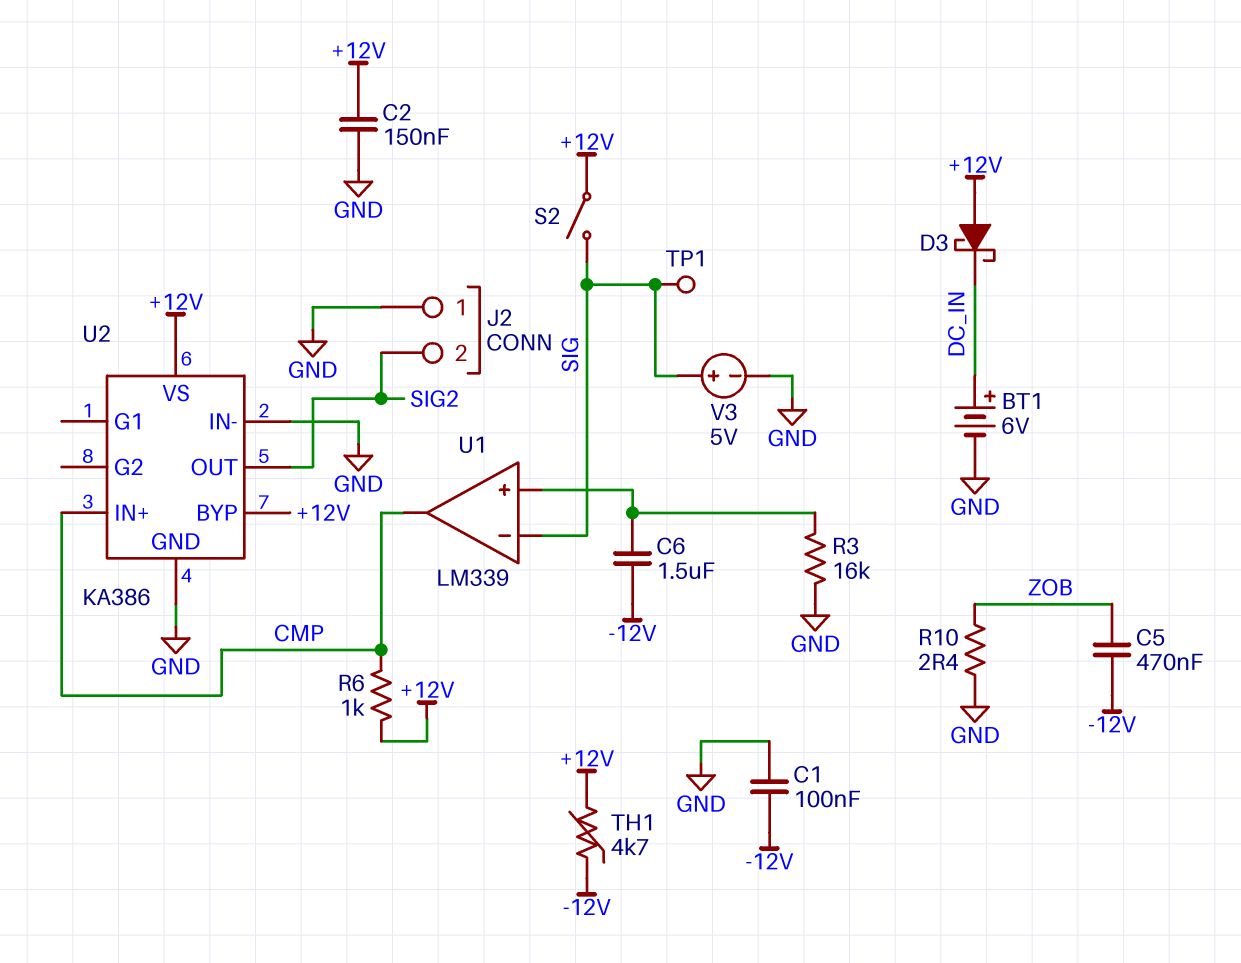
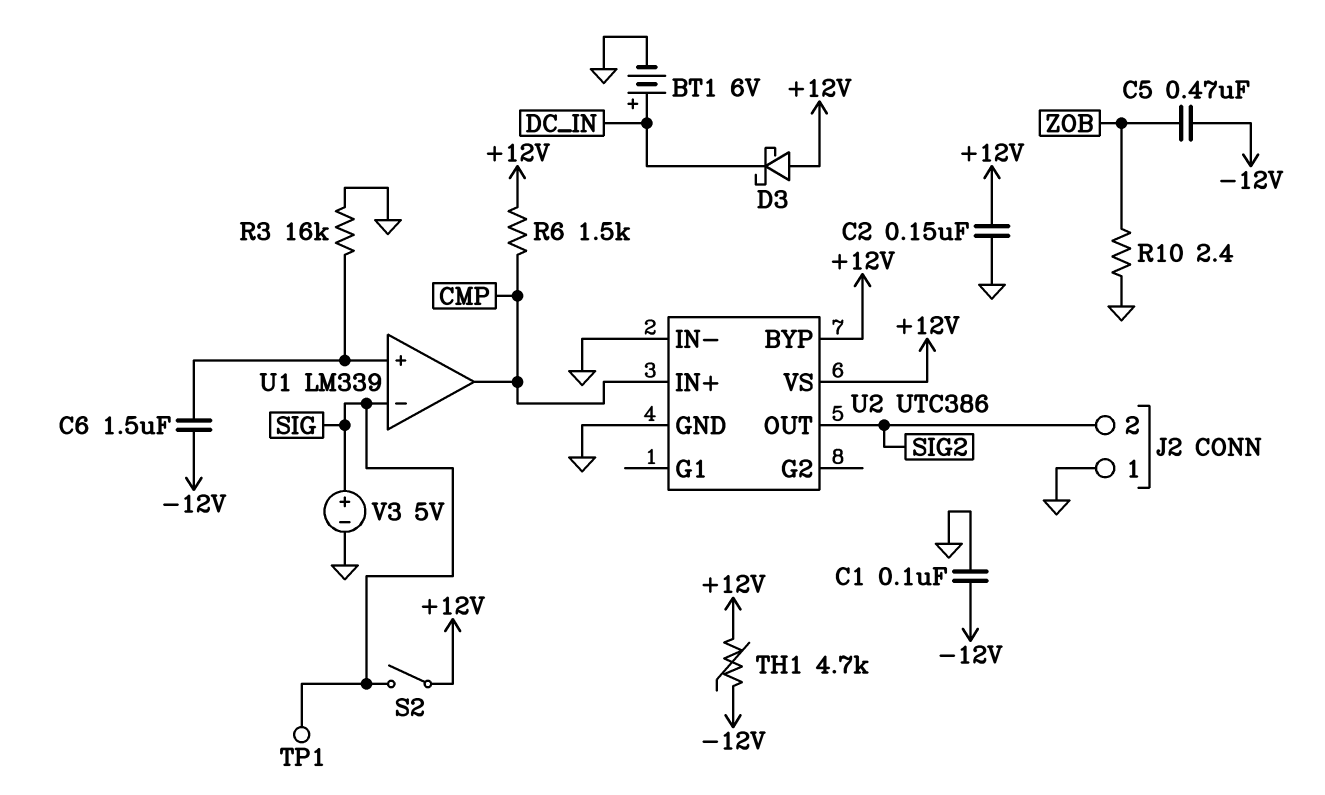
R6: 1k (+12V, CMP) -> 1.5k (+12V, CMP)
U2: KA386 -> UTC386

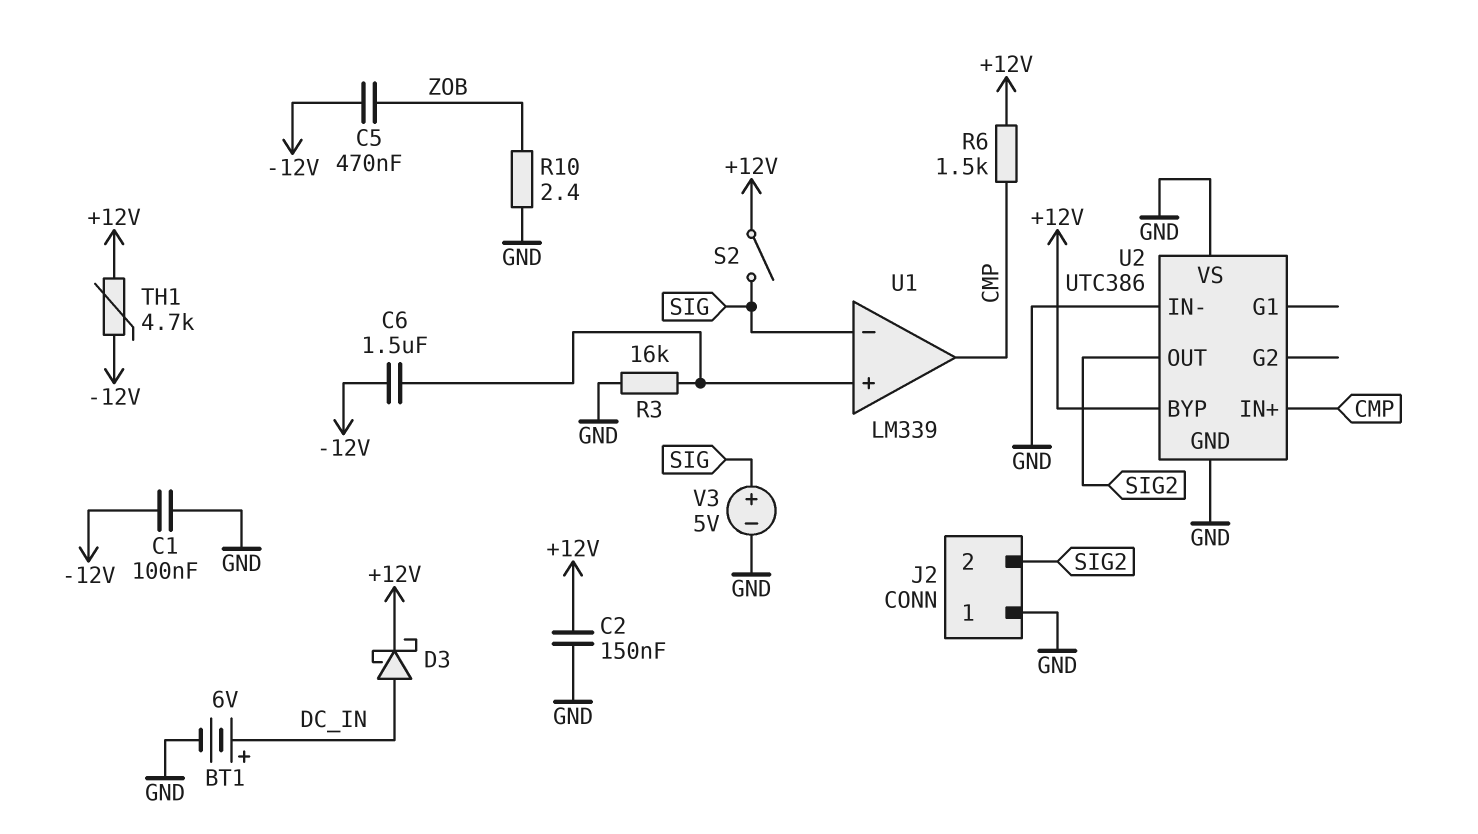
D3: schottky (A +12V, K DC_IN) -> schottky (A DC_IN, K +12V)
TP1: test point (SIG) -> none
U2 pin VS: +12V -> GND

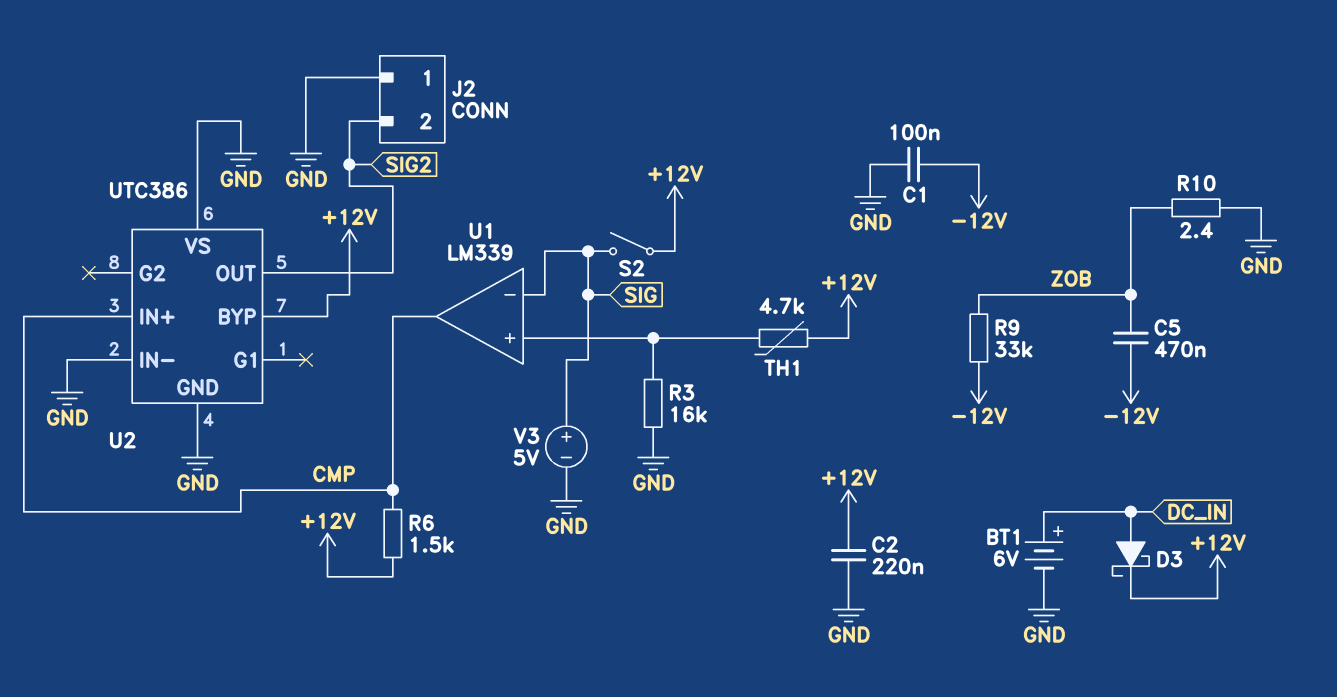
C2: 150nF (+12V, GND) -> 220nF (+12V, GND)
C6: 1.5uF (-12V, U1/in+) -> none
R9: none -> 33k (-12V, ZOB)
TH1: 4.7k (+12V, -12V) -> 4.7k (+12V, U1/in+)

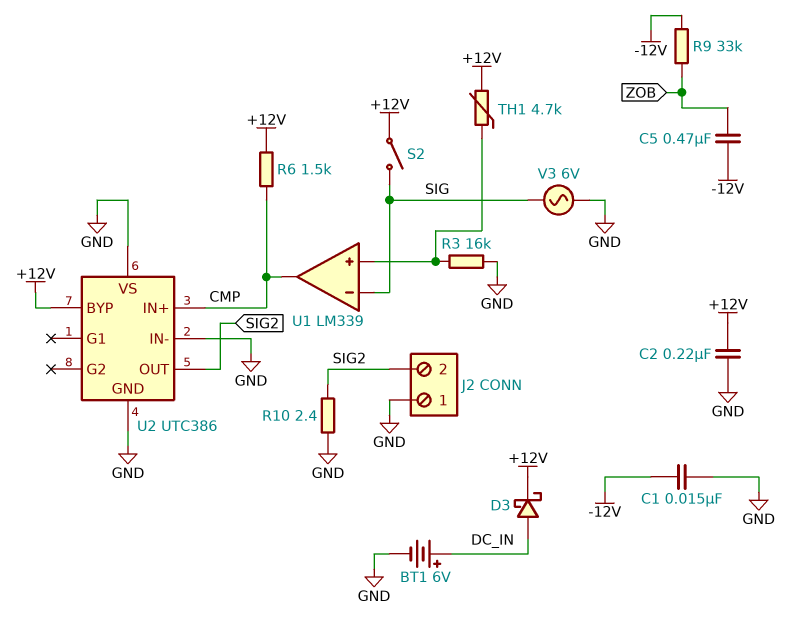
C1: 100nF (-12V, GND) -> 15nF (-12V, GND)
R10: 2.4 (GND, ZOB) -> 2.4 (GND, SIG2)
V3: 5V (plus SIG, minus GND) -> AC 6V (GND, SIG)

